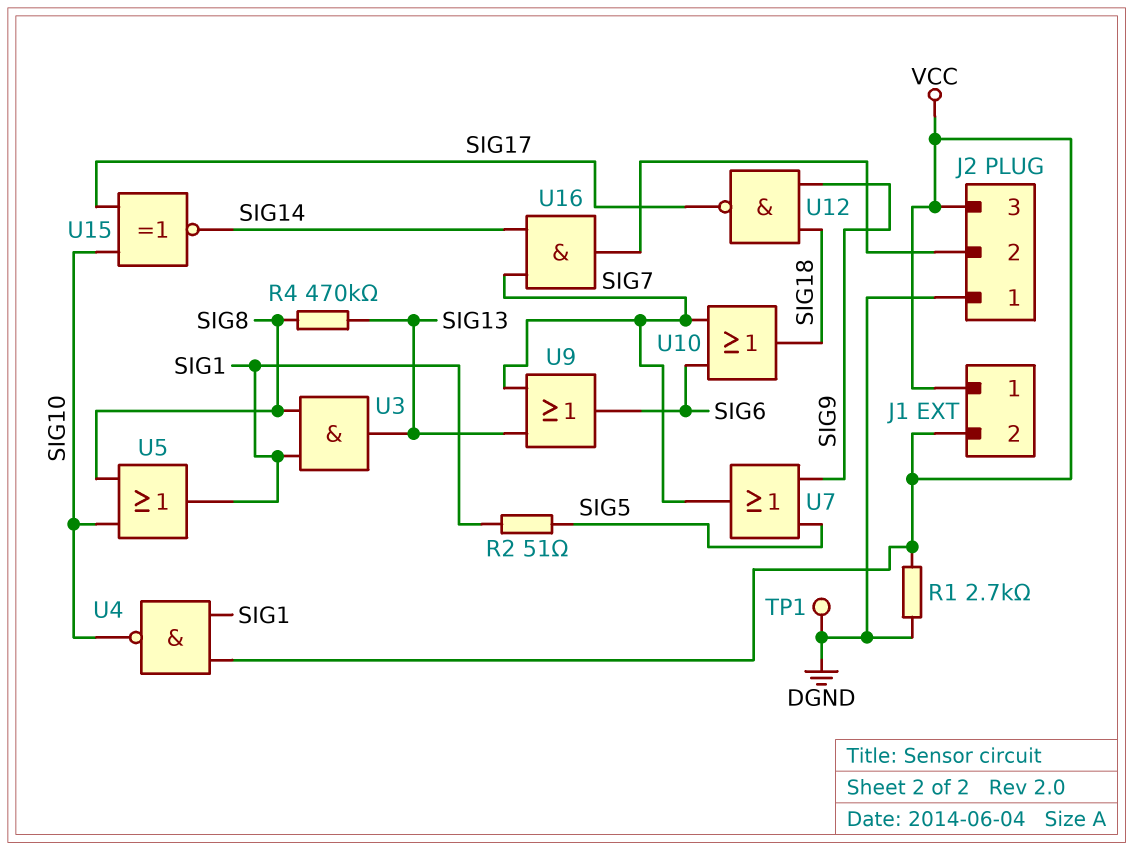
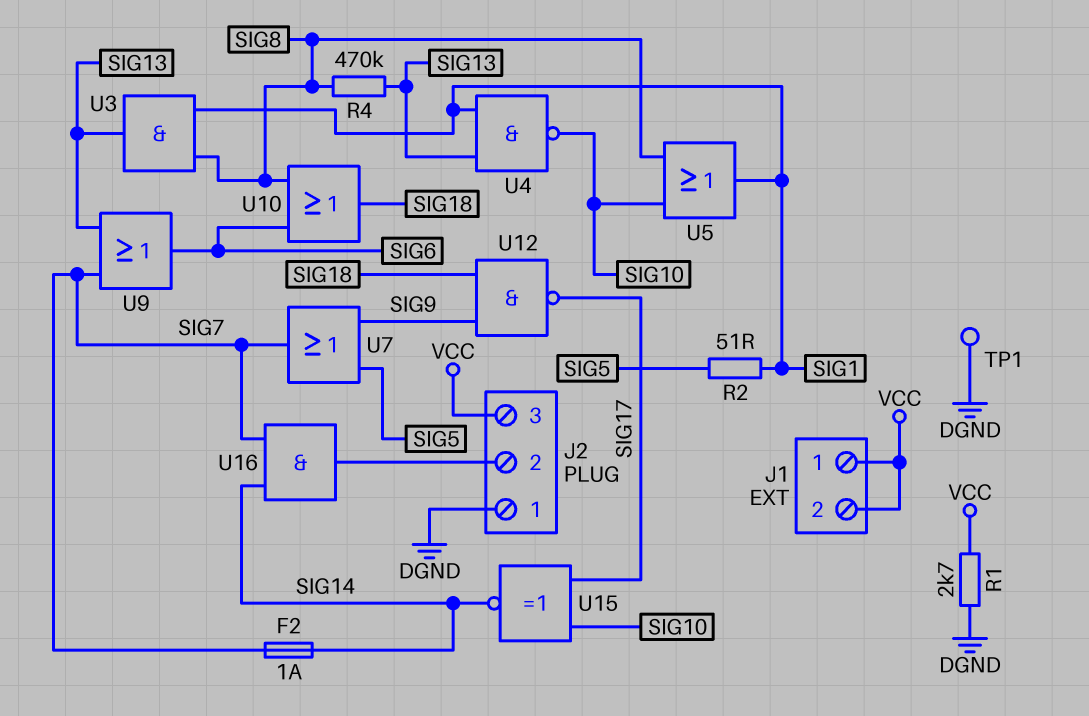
F2: none -> 1A (SIG7, SIG14)
U4: NAND (in SIG1, in VCC, out SIG10) -> NAND (in SIG1, in SIG13, out SIG10)
U10: OR (in SIG6, in SIG7, out SIG18) -> OR (in SIG6, in SIG8, out SIG18)

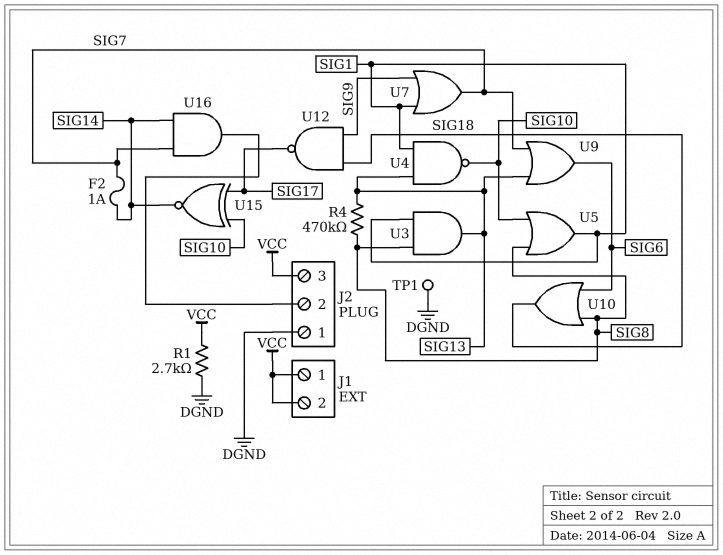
R2: 51 (SIG1, SIG5) -> none
U7: OR (in SIG5, in SIG9, out SIG7) -> OR (in SIG1, in SIG9, out SIG7)

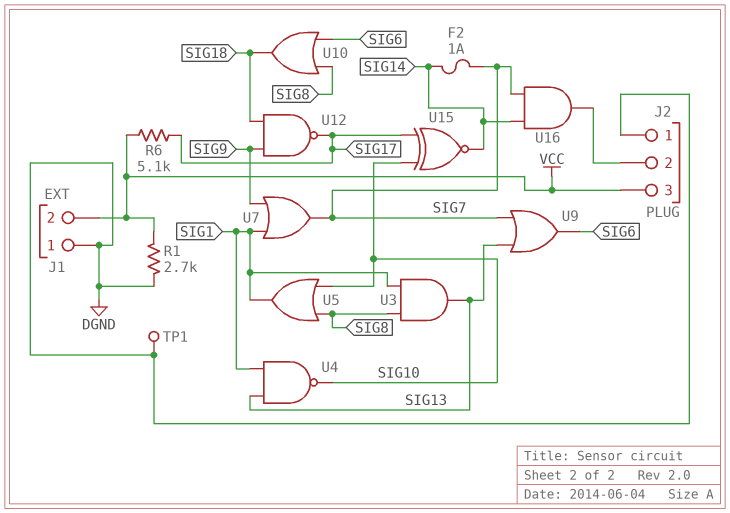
J1 pin 1: VCC -> DGND
R4: 470k (SIG8, SIG13) -> none
R6: none -> 5.1k (SIG17, VCC)

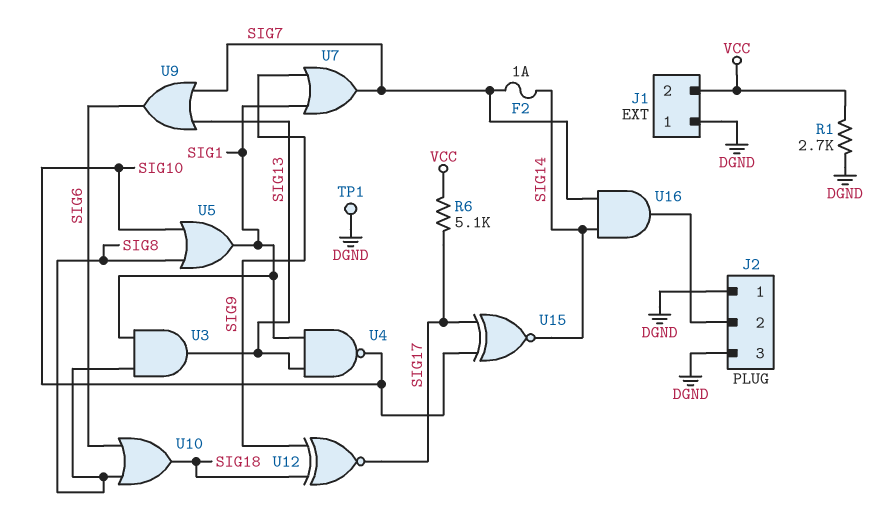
J2 pin 3: VCC -> DGND
U12: NAND (in SIG9, in SIG18, out SIG17) -> XNOR (in SIG9, in SIG18, out SIG17)

